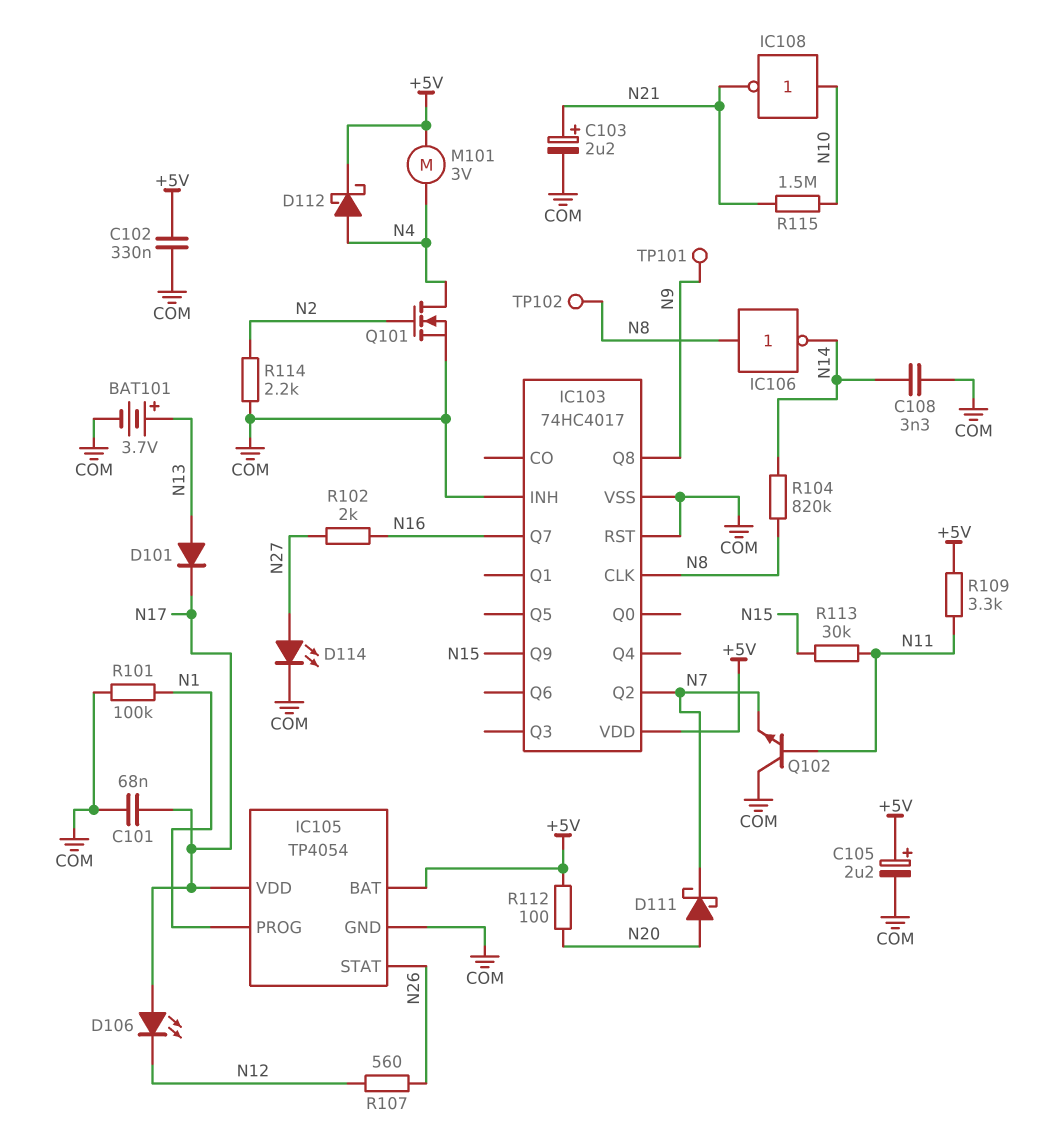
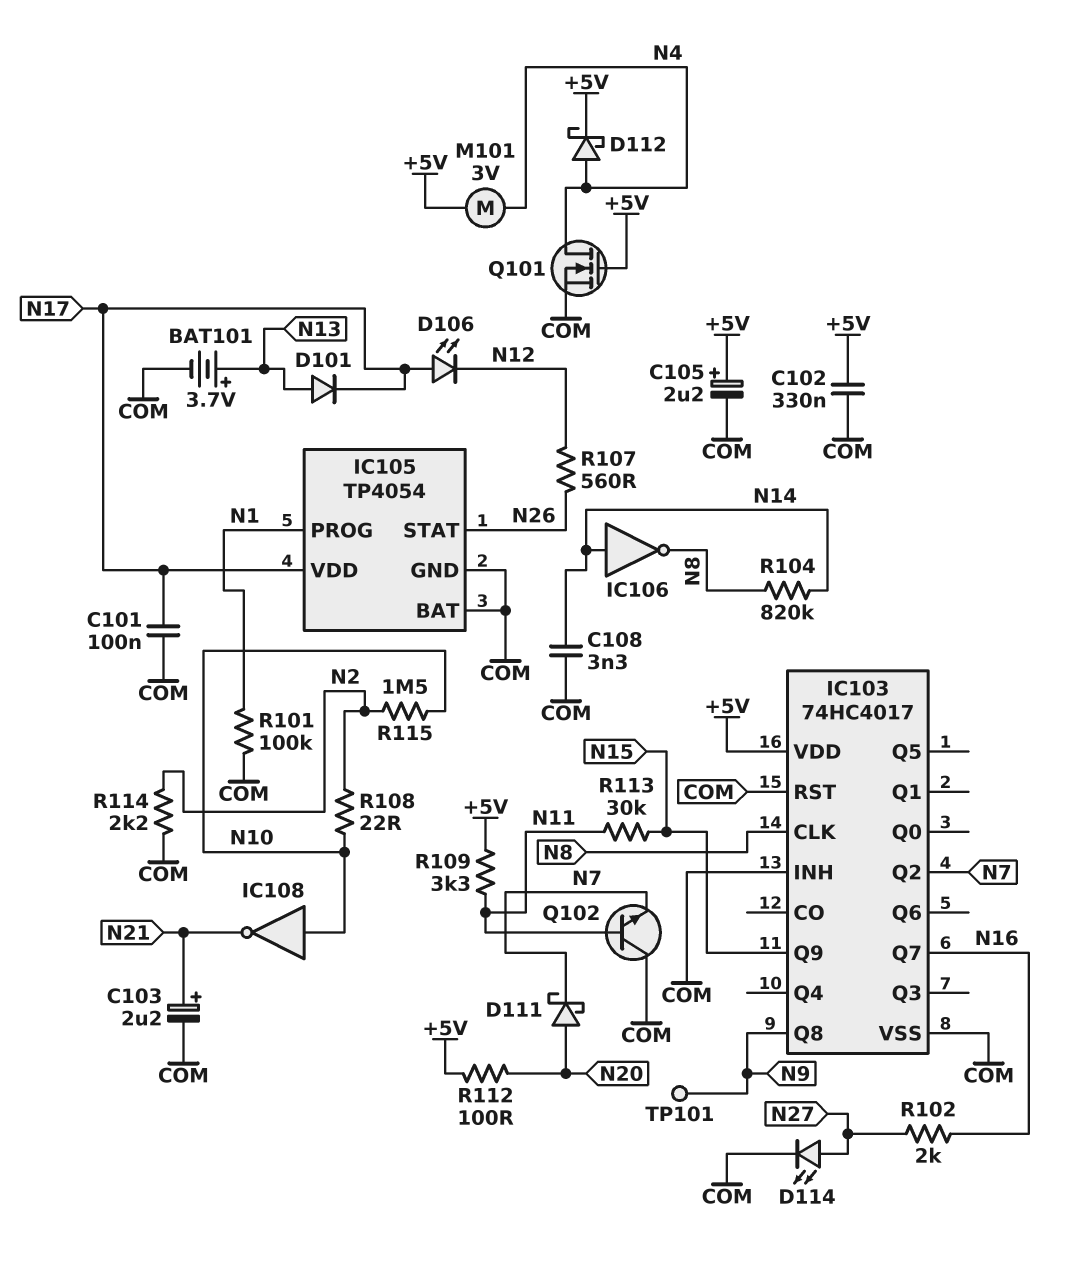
C101: 68nF (COM, N17) -> 100nF (COM, N17)
IC105 pin BAT: +5V -> COM
IC106: NOT (in N8, out N14) -> NOT (in N14, out N8)
Q101: NMOS (G N2, D N4, S COM) -> NMOS (G +5V, D N4, S COM)
R108: none -> 22 (N2, N10)
R115: 1.5M (N10, N21) -> 1.5M (N2, N10)
TP102: test point (N8) -> none

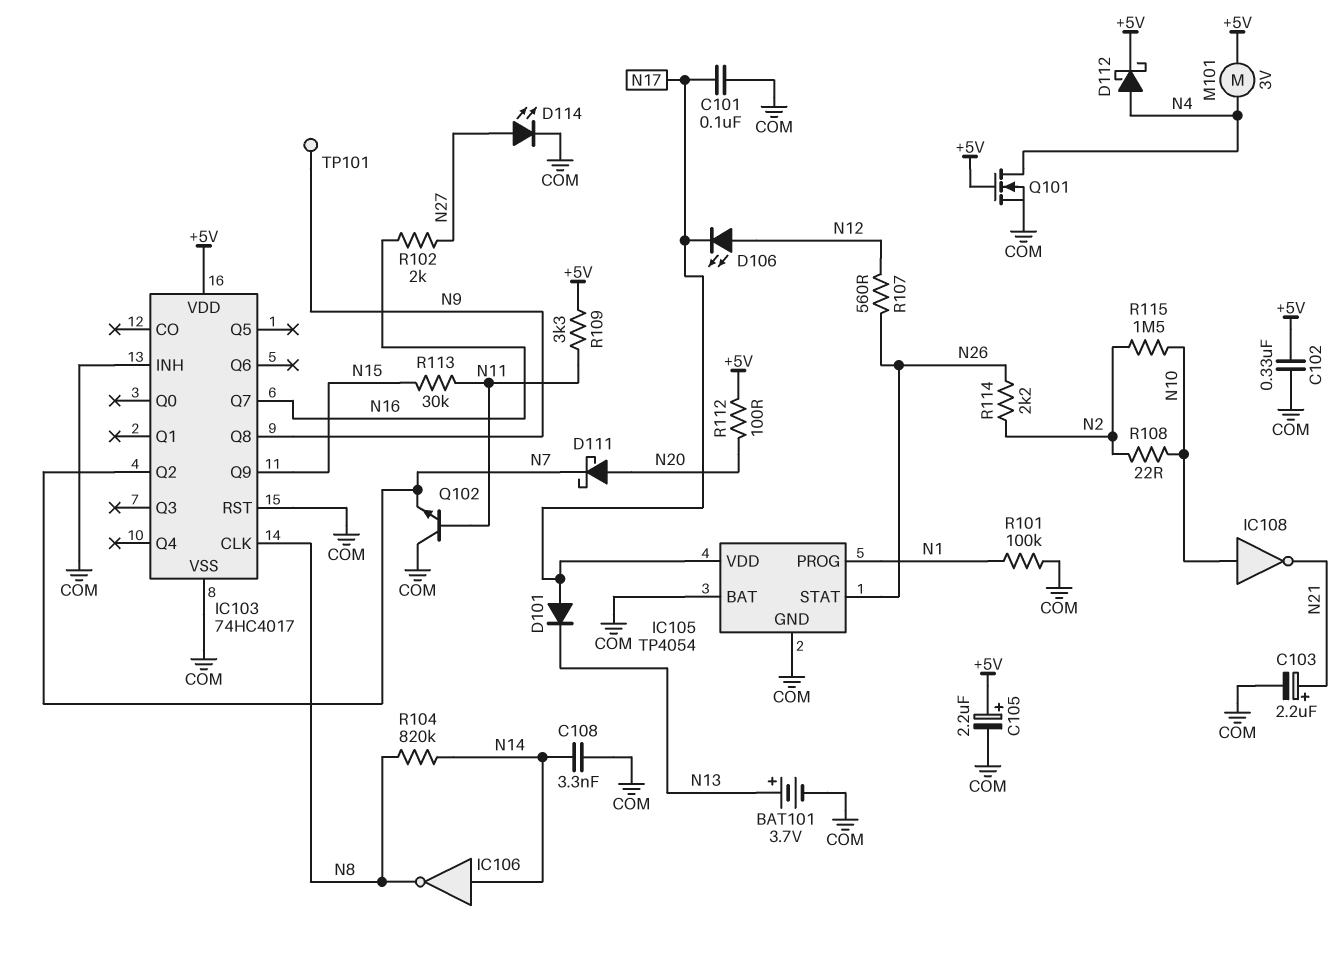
D101: diode (A N13, K N17) -> diode (A N17, K N13)
D106: LED (A N17, K N12) -> LED (A N12, K N17)
R114: 2.2k (COM, N2) -> 2.2k (N2, N26)

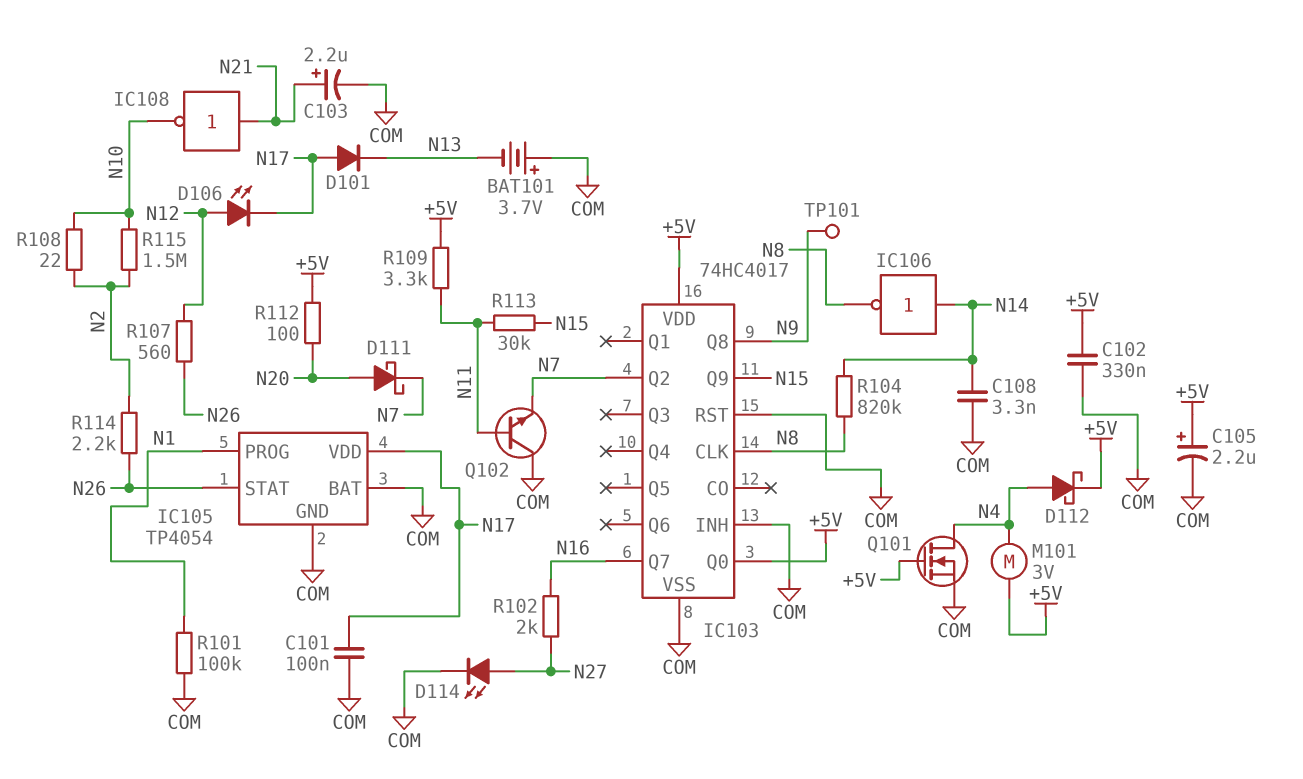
BAT101: 3.7V (plus N13, minus COM) -> 3.7V (plus COM, minus N13)
IC103 pin Q0: none -> +5V
IC108: NOT (in N10, out N21) -> NOT (in N21, out N10)

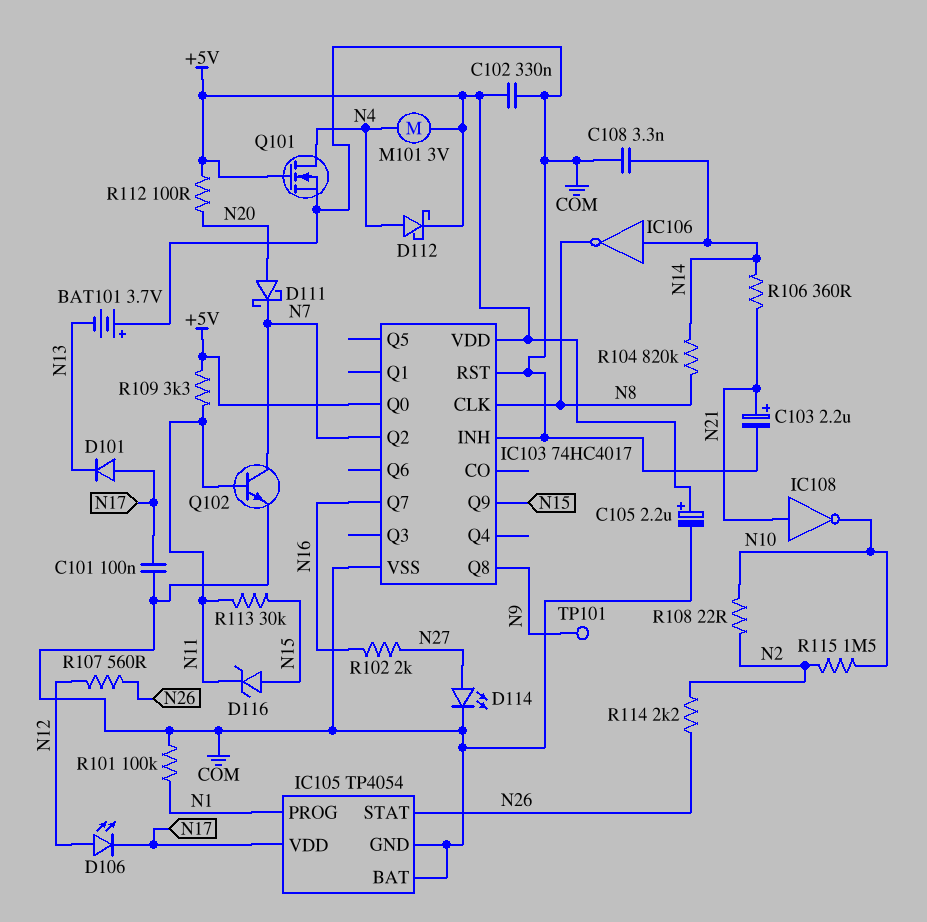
D116: none -> zener (A N15, K N11)
Q102: NPN (B N11, C COM, E N7) -> NPN (B N11, C N7, E COM)
R106: none -> 360 (N14, N21)

